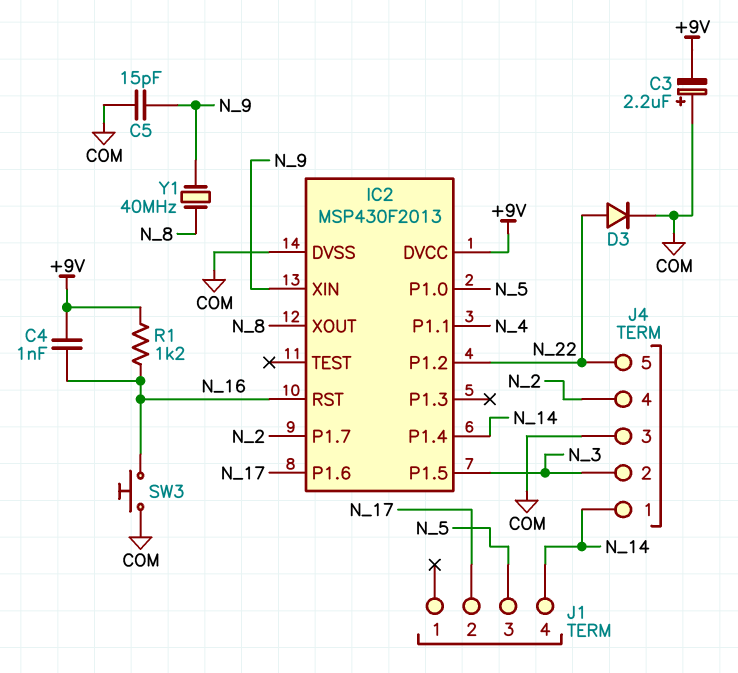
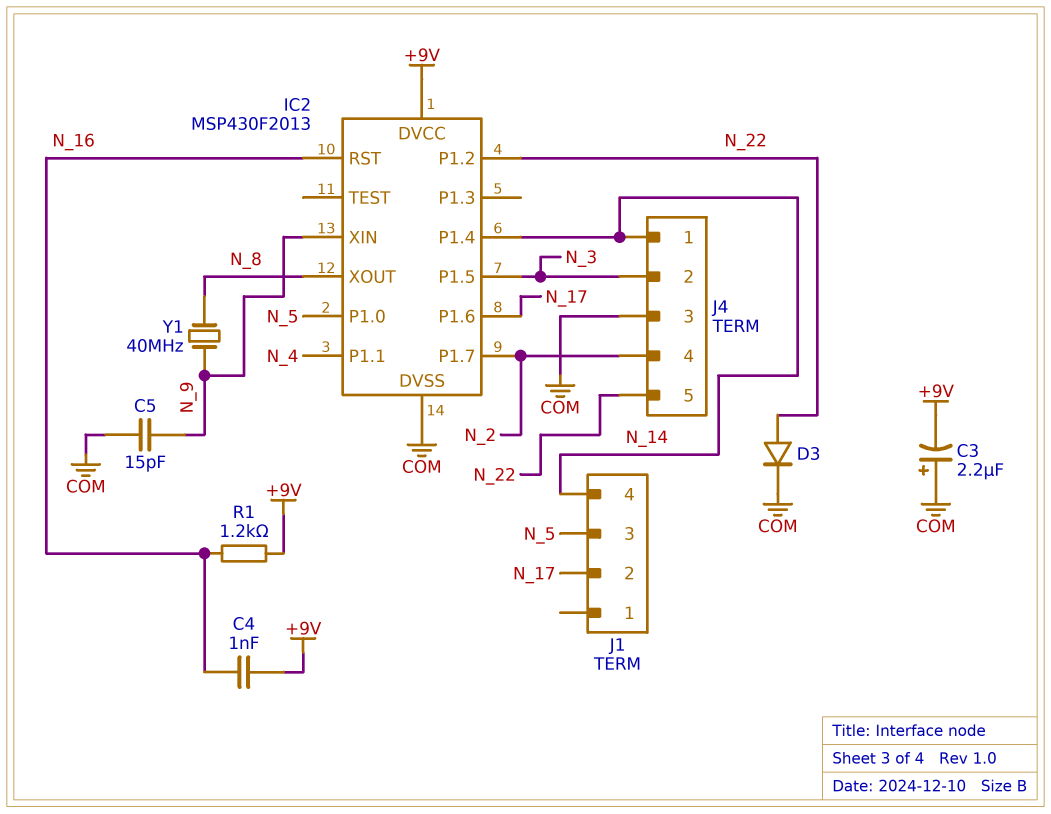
SW3: button (COM, N_16) -> none

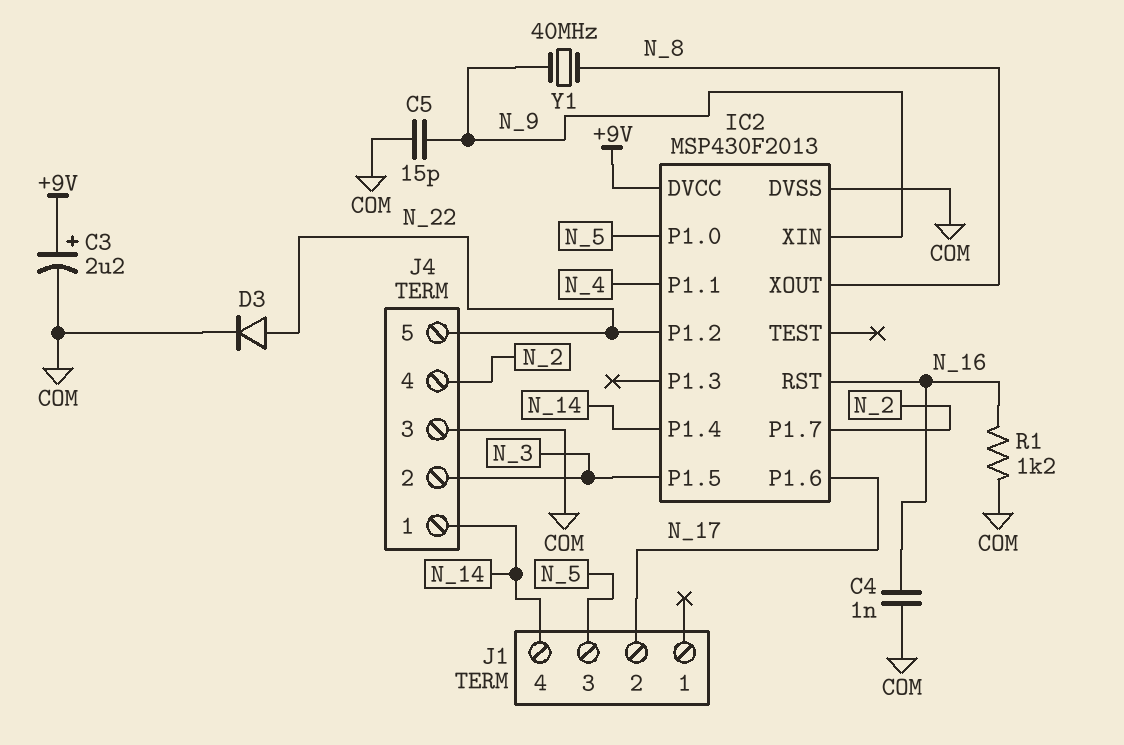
C3: 2.2uF (plus COM, minus +9V) -> 2.2uF (plus +9V, minus COM)
C4: 1nF (+9V, N_16) -> 1nF (COM, N_16)
R1: 1.2k (+9V, N_16) -> 1.2k (COM, N_16)

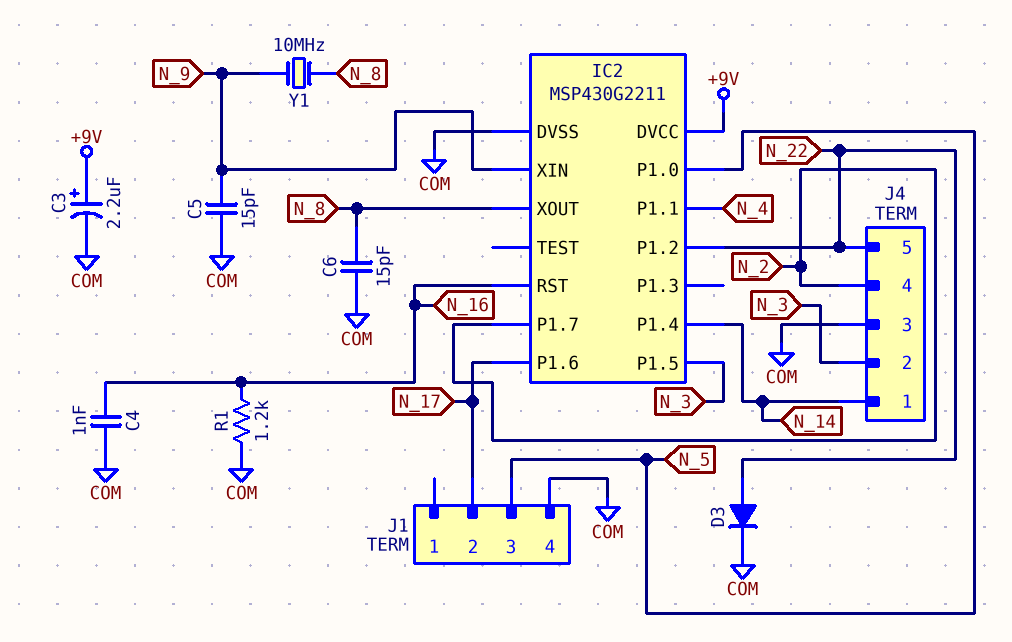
C6: none -> 15pF (COM, N_8)
IC2: MSP430F2013 -> MSP430G2211
J1 pin 4: N_14 -> COM
Y1: 40MHz (N_8, N_9) -> 10MHz (N_8, N_9)

